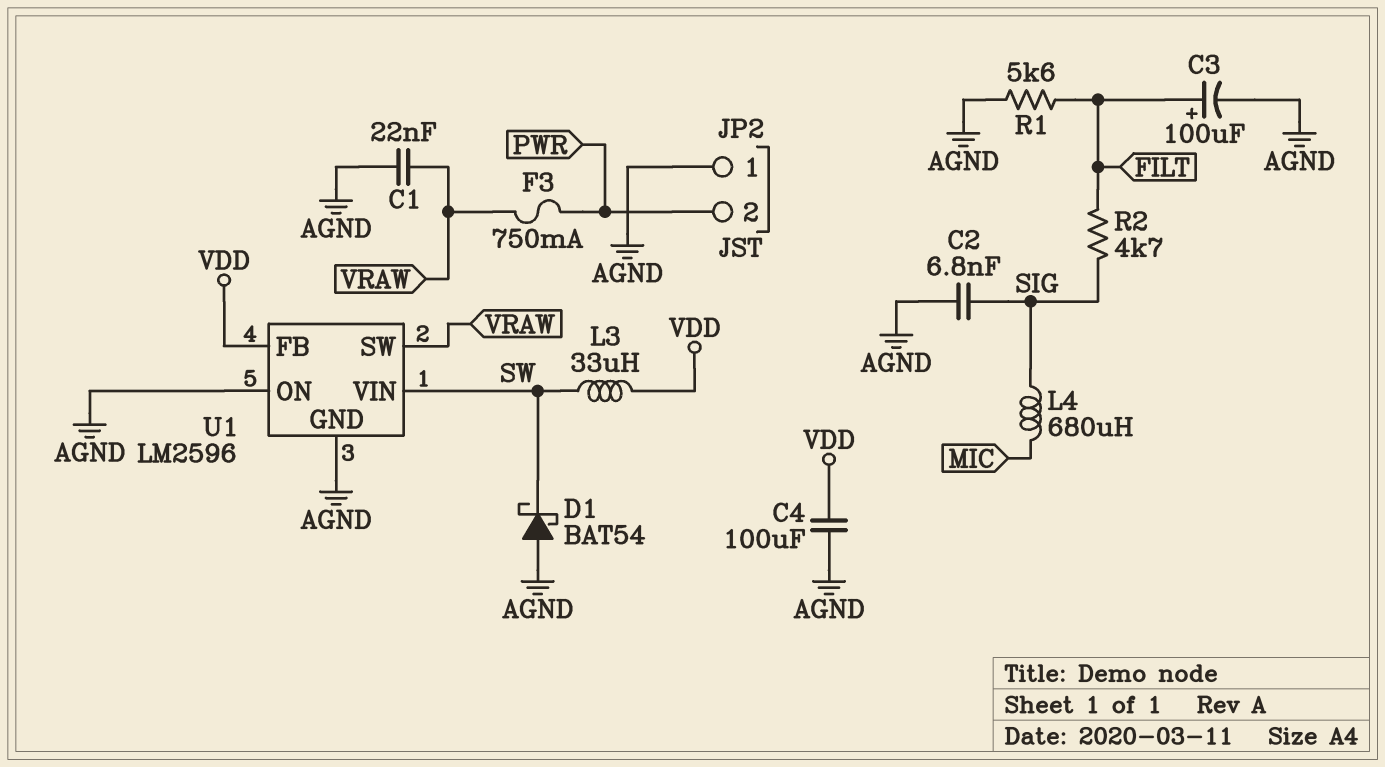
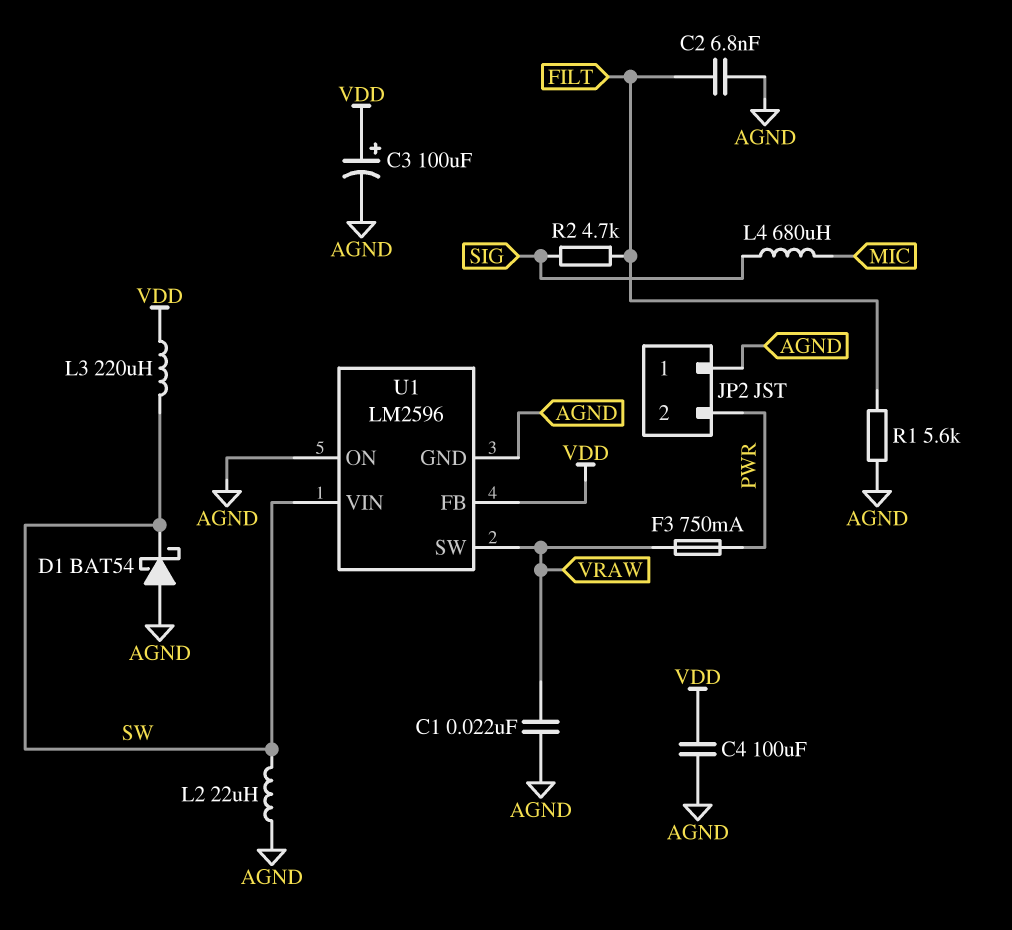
C2: 6.8nF (AGND, SIG) -> 6.8nF (AGND, FILT)
C3: 100uF (plus FILT, minus AGND) -> 100uF (plus VDD, minus AGND)
L2: none -> 22uH (AGND, SW)
L3: 33uH (SW, VDD) -> 220uH (SW, VDD)

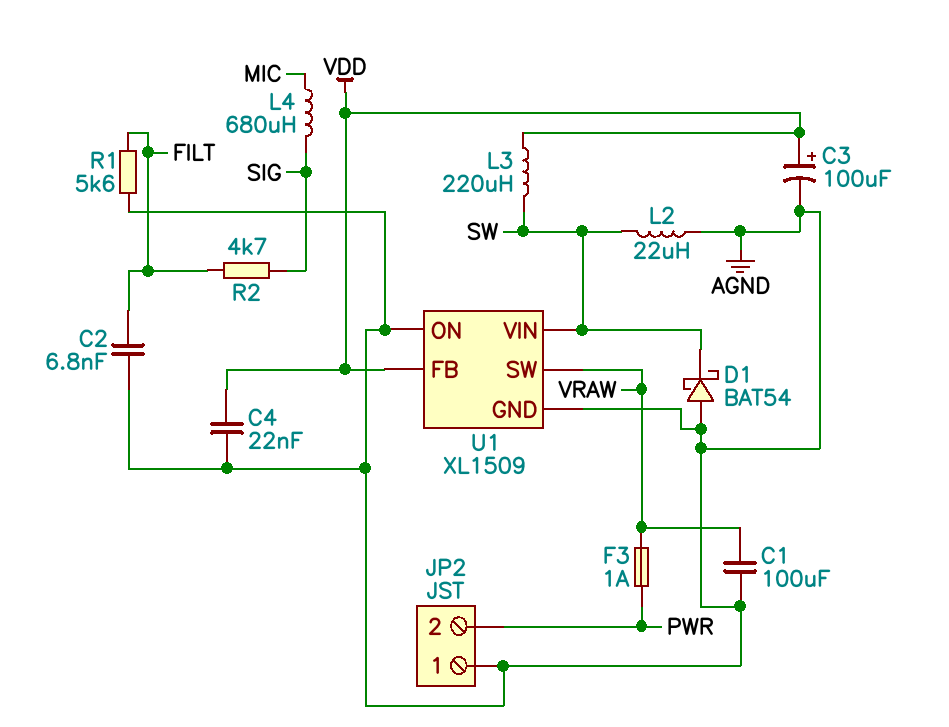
C1: 22nF (AGND, VRAW) -> 100uF (AGND, VRAW)
C4: 100uF (AGND, VDD) -> 22nF (AGND, VDD)
F3: 750mA (PWR, VRAW) -> 1A (PWR, VRAW)
U1: LM2596 -> XL1509

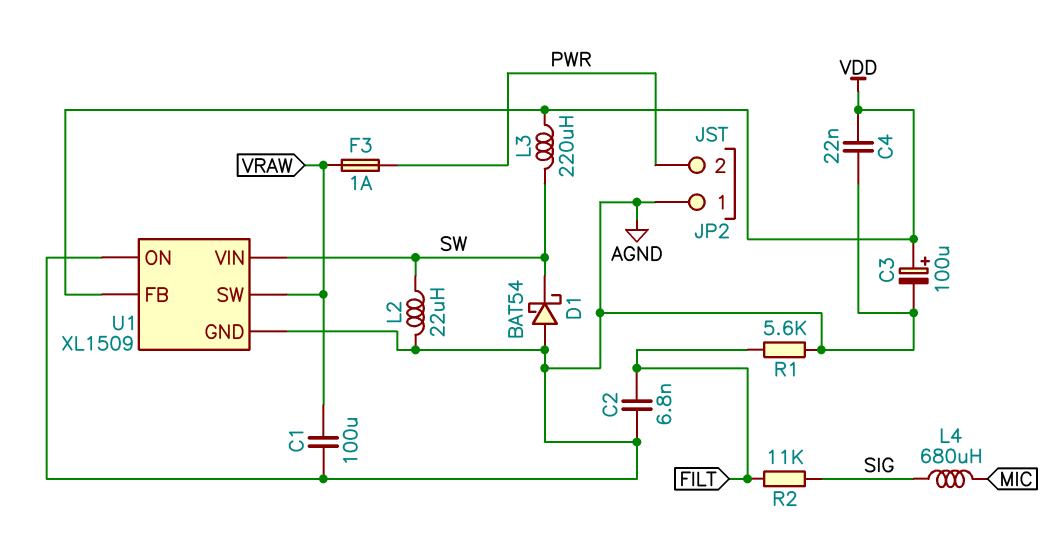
R2: 4.7k (FILT, SIG) -> 11k (FILT, SIG)

